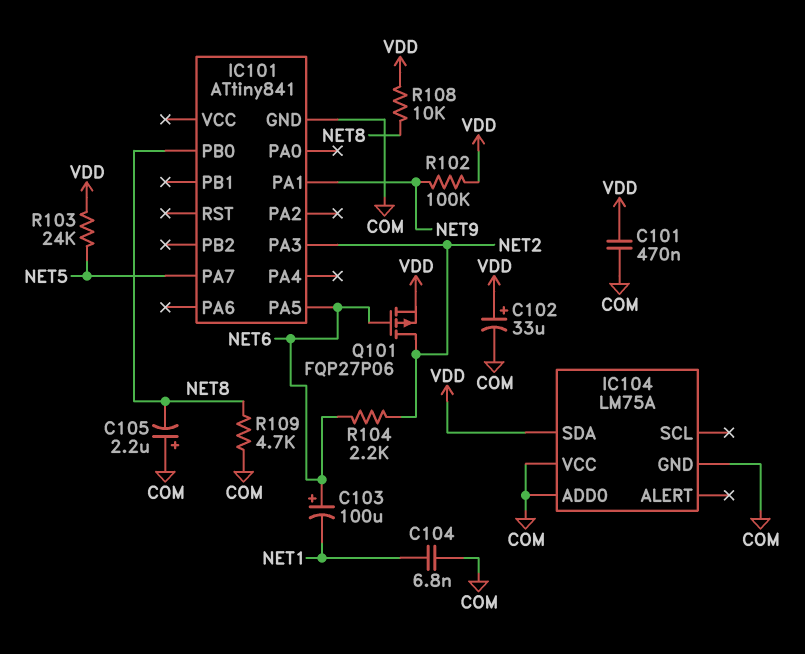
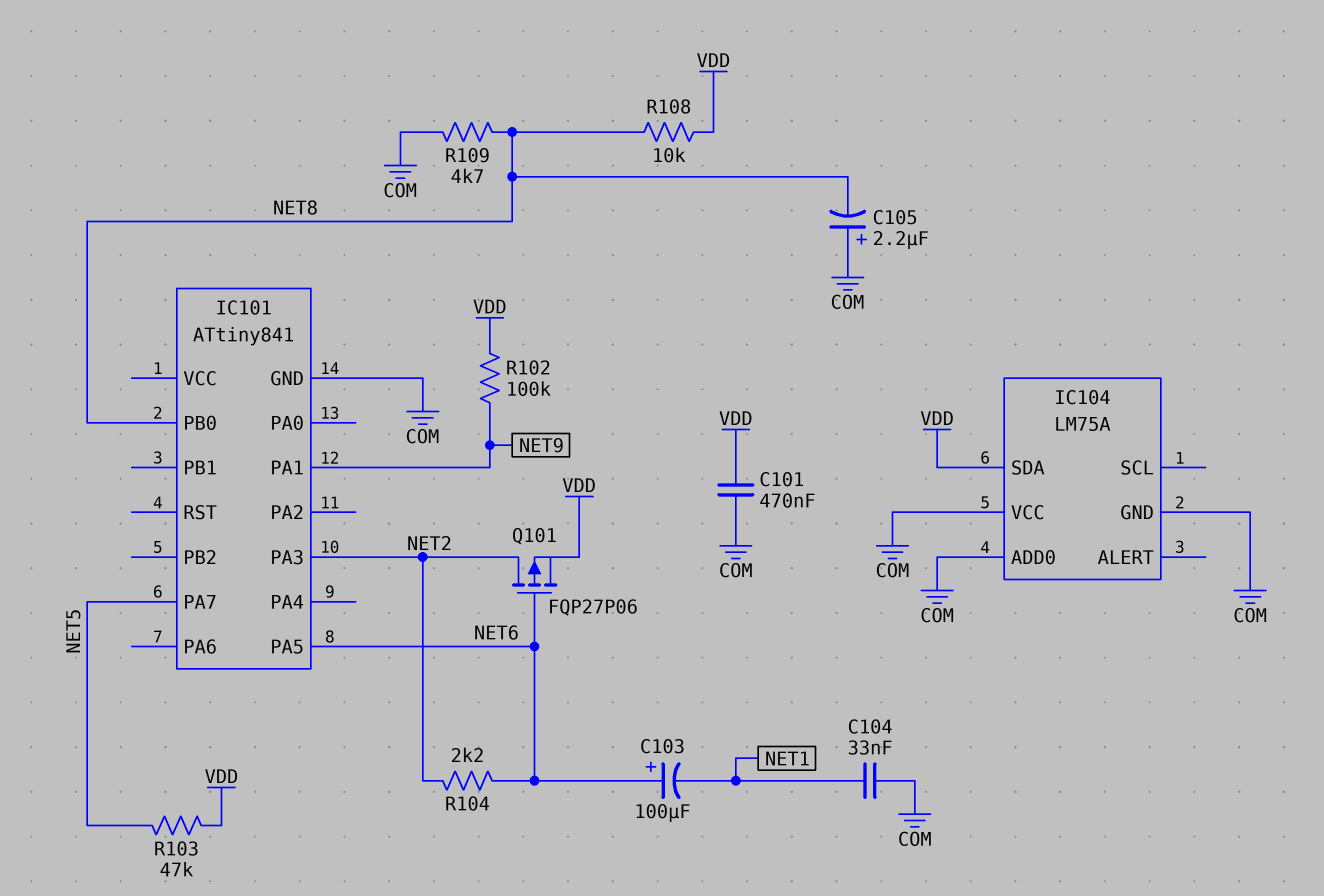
C102: 33uF (plus VDD, minus COM) -> none
C104: 6.8nF (COM, NET1) -> 33nF (COM, NET1)
R103: 24k (NET5, VDD) -> 47k (NET5, VDD)

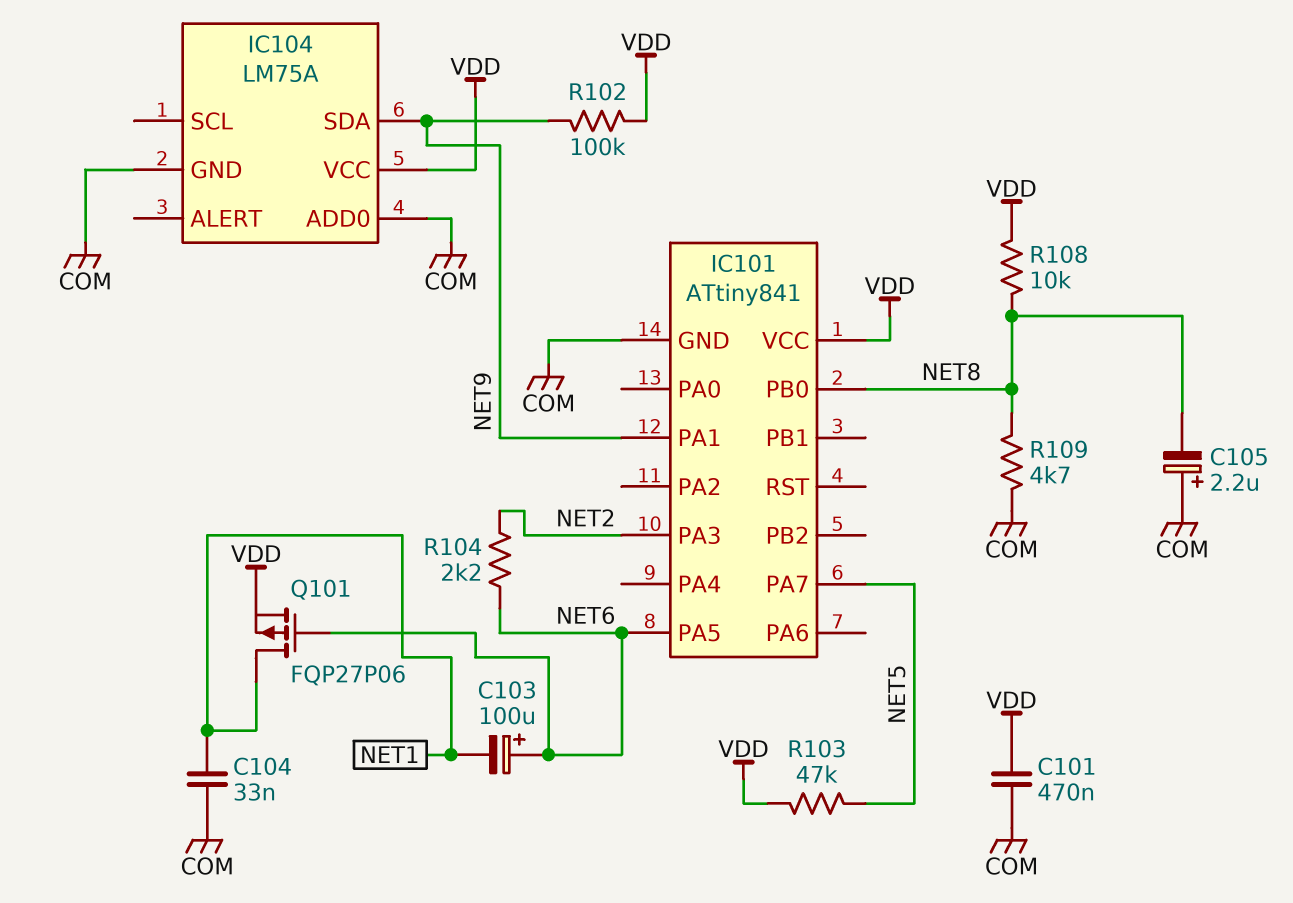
IC101 pin VCC: none -> VDD
IC104 pin SDA: VDD -> NET9
IC104 pin VCC: COM -> VDD
Q101: PMOS FQP27P06 (G NET6, D NET2, S VDD) -> PMOS FQP27P06 (G NET6, D NET1, S VDD)

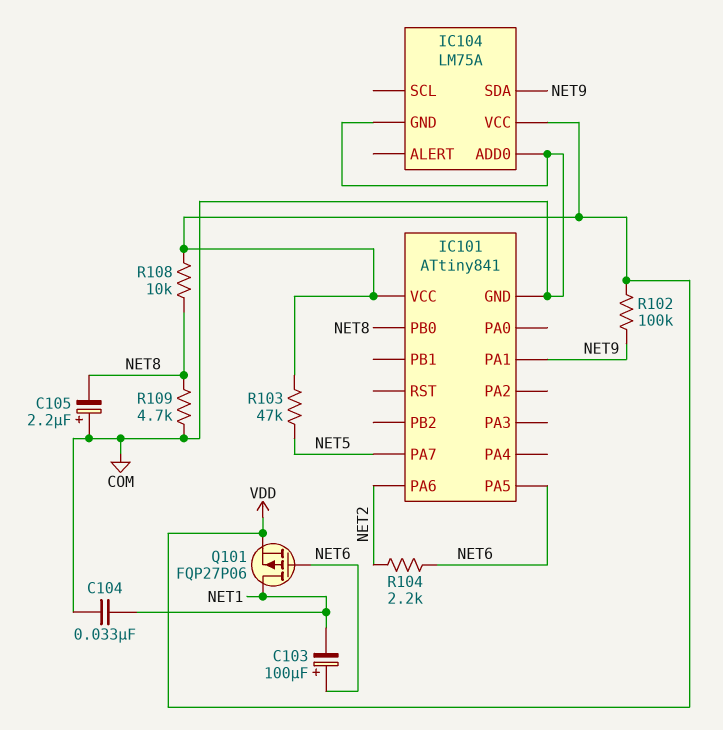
C101: 470nF (COM, VDD) -> none
IC101 pin PA3: NET2 -> none
IC101 pin PA6: none -> NET2

